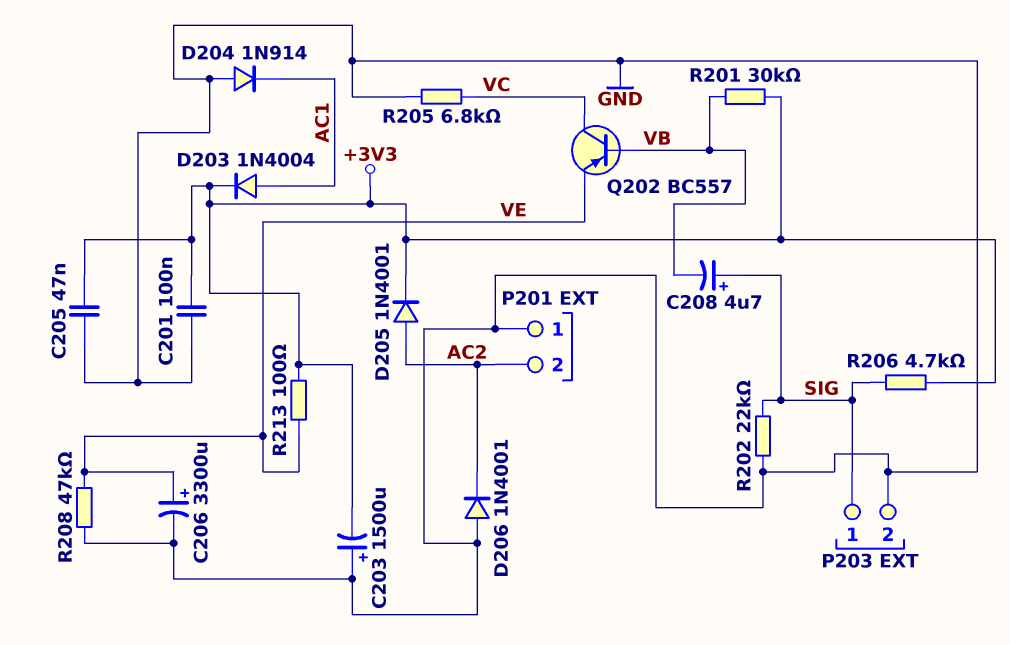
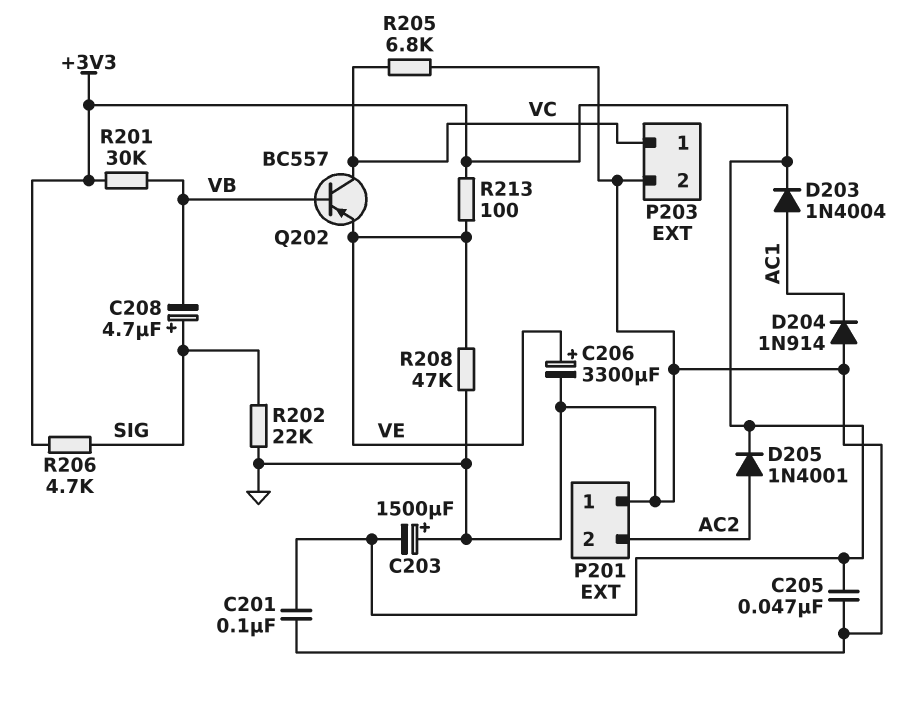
D206: diode 1N4001 (A GND, K AC2) -> none
P203 pin 1: SIG -> VC

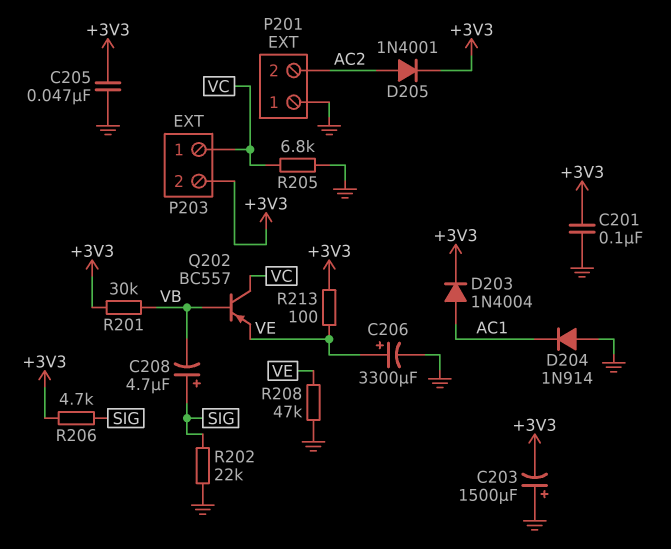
P203 pin 2: GND -> +3V3

